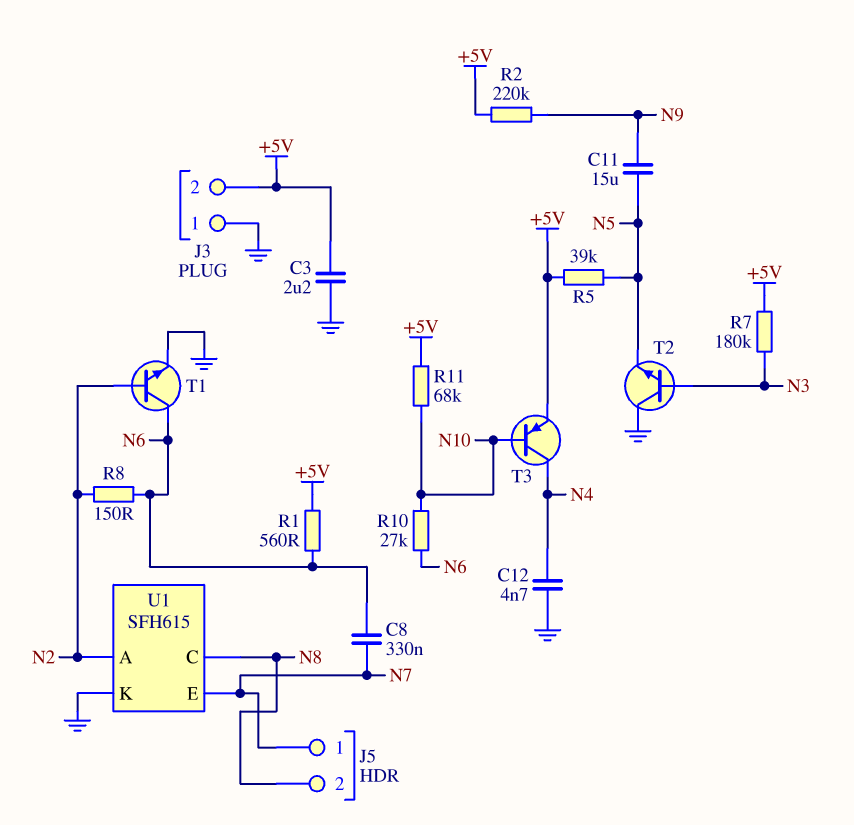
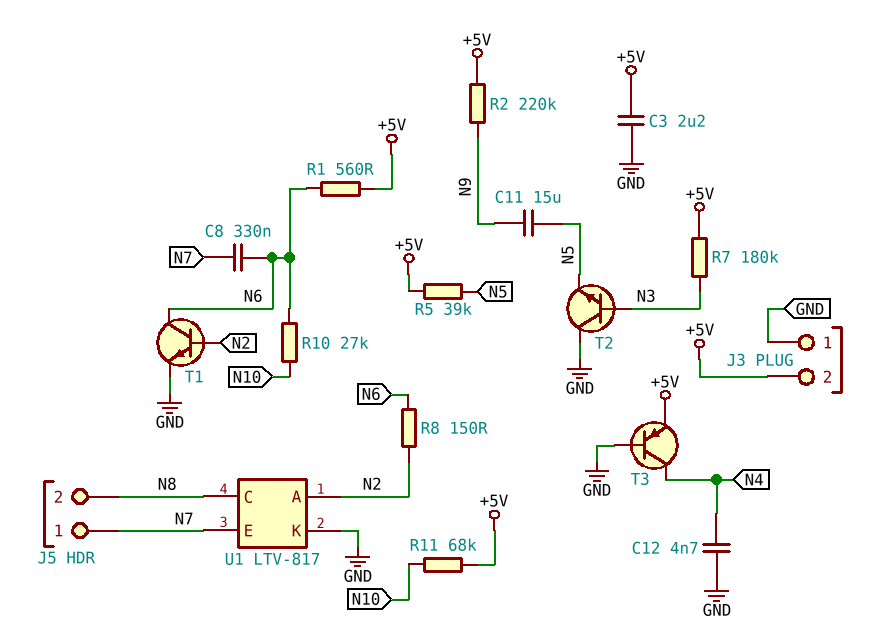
T3: PNP (B N10, C N4, E +5V) -> PNP (B GND, C N4, E +5V)
U1: SFH615 -> LTV-817

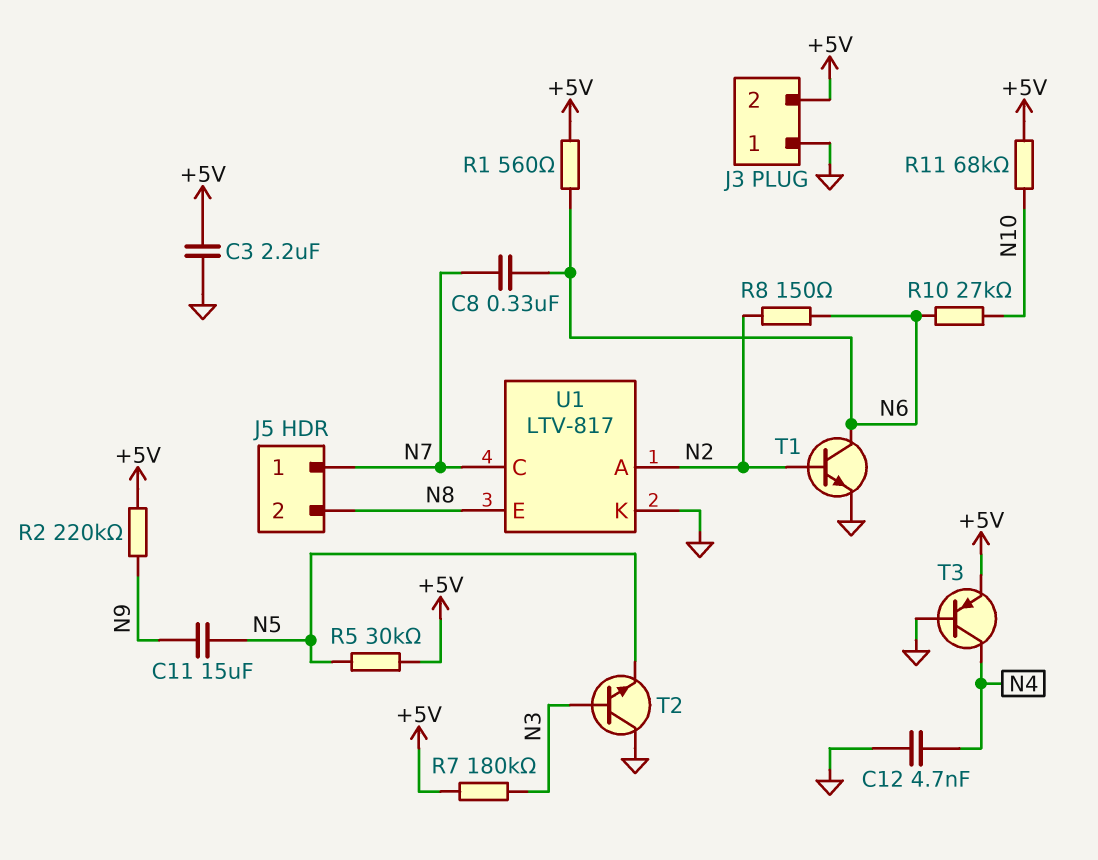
R5: 39k (+5V, N5) -> 30k (+5V, N5)
U1 pin C: N8 -> N7
U1 pin E: N7 -> N8

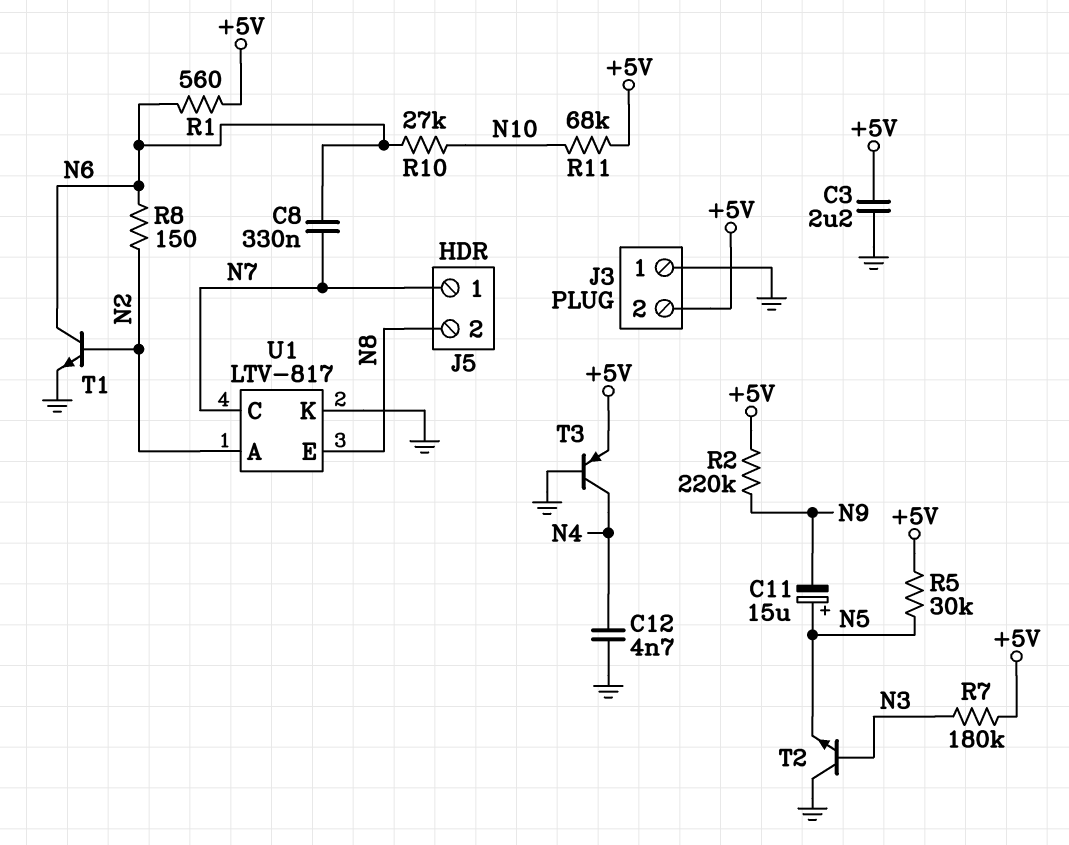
C11: 15uF (N5, N9) -> 15uF (plus N5, minus N9)

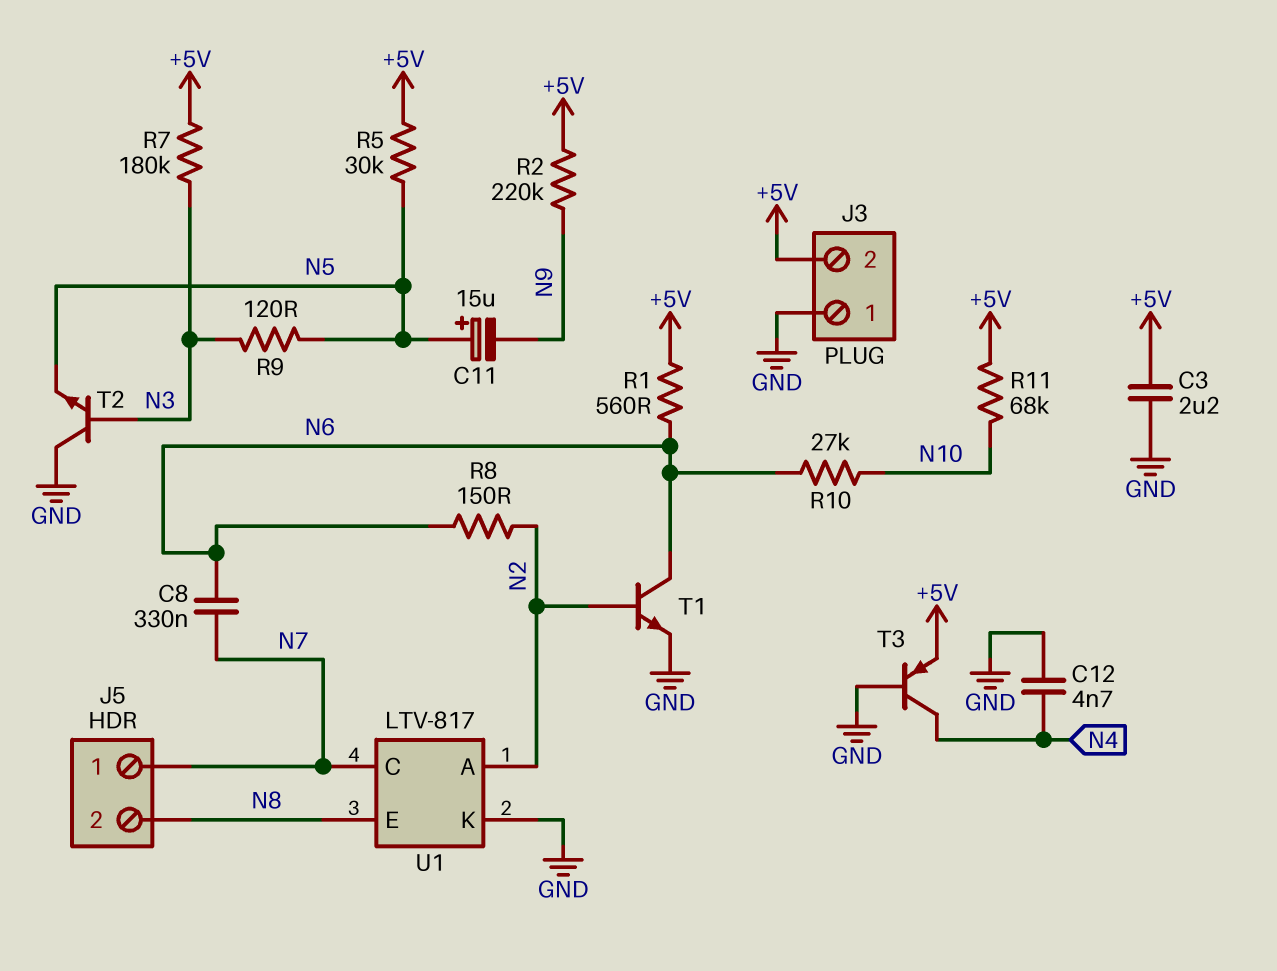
R9: none -> 120 (N3, N5)

